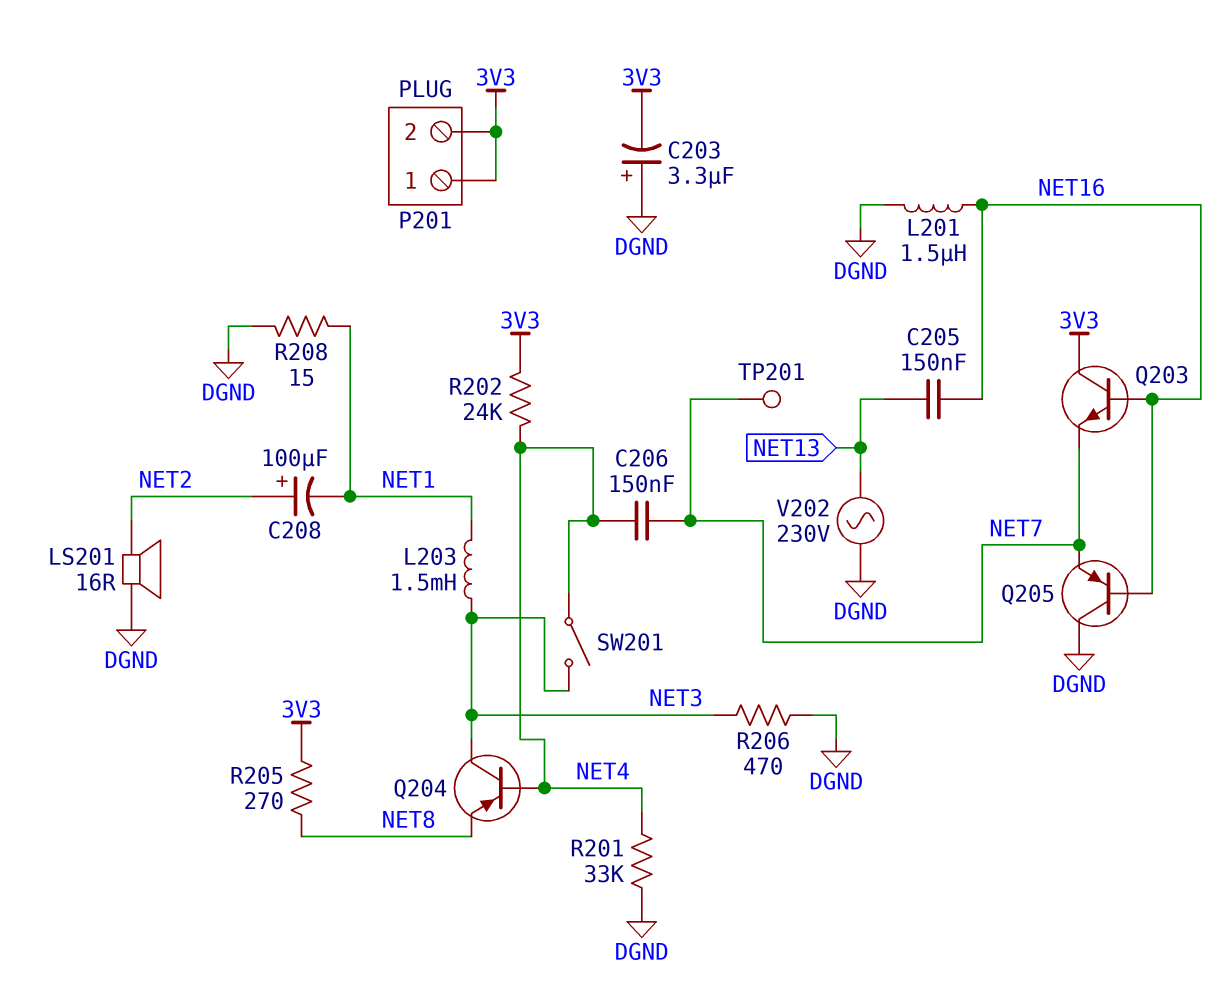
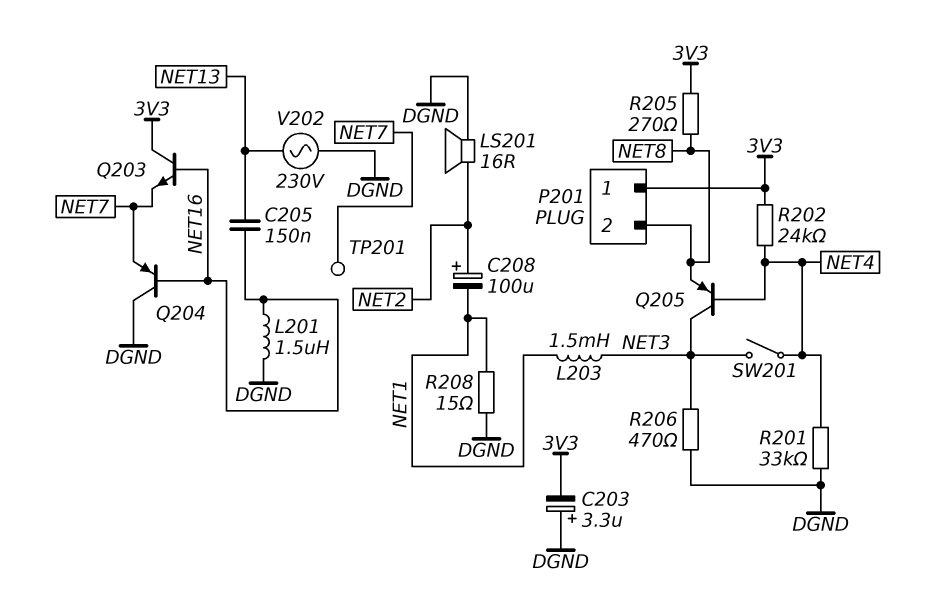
C206: 150nF (NET4, NET7) -> none
P201 pin 2: 3V3 -> NET8
Q204: PNP (B NET4, C NET3, E NET8) -> PNP (B NET16, C DGND, E NET7)
Q205: PNP (B NET16, C DGND, E NET7) -> PNP (B NET4, C NET3, E NET8)

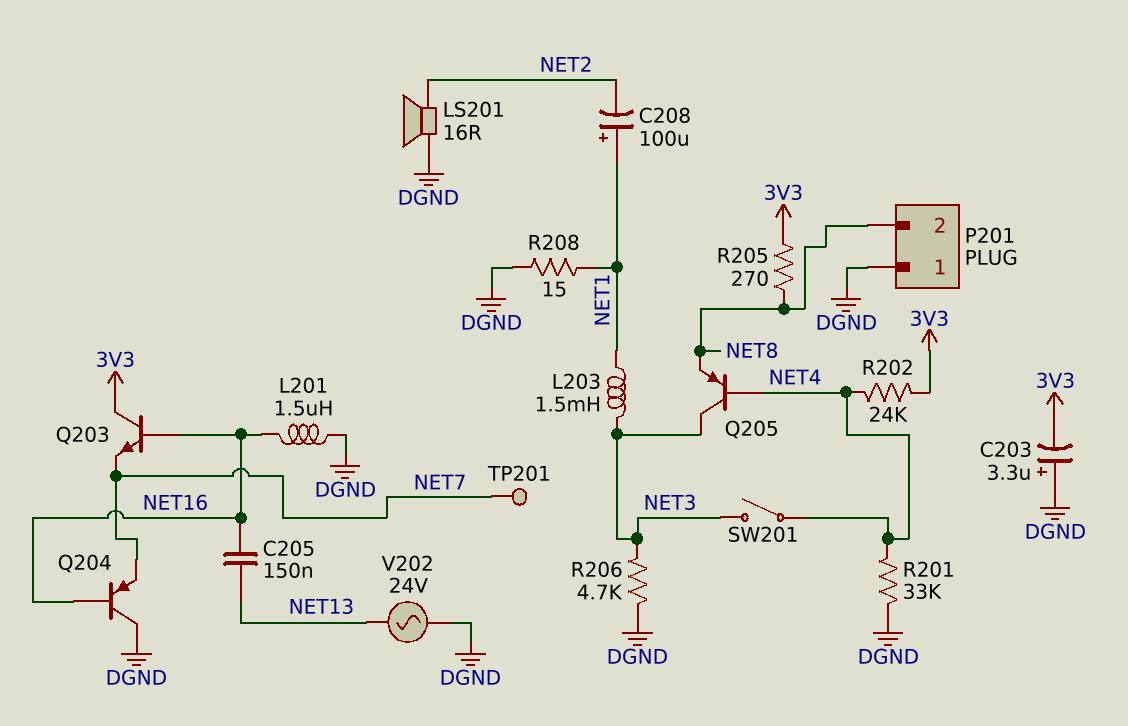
C208: 100uF (plus NET2, minus NET1) -> 100uF (plus NET1, minus NET2)
P201 pin 1: 3V3 -> DGND
R206: 470 (DGND, NET3) -> 4.7k (DGND, NET3)
V202: AC 230V (DGND, NET13) -> AC 24V (DGND, NET13)

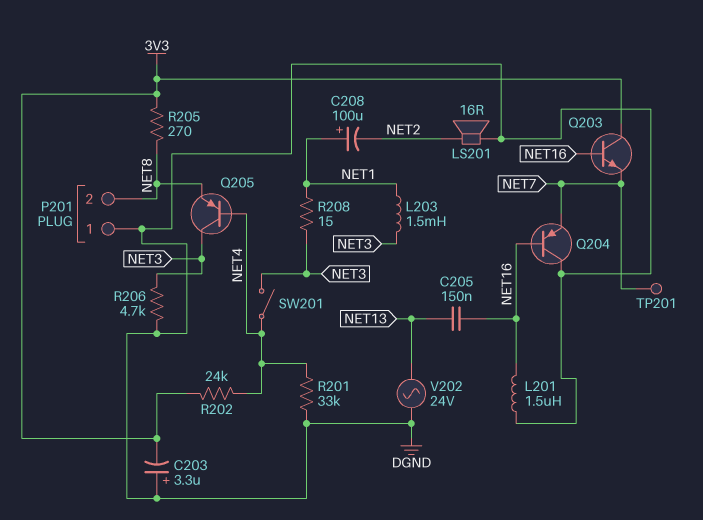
R208: 15 (DGND, NET1) -> 15 (NET1, NET3)

